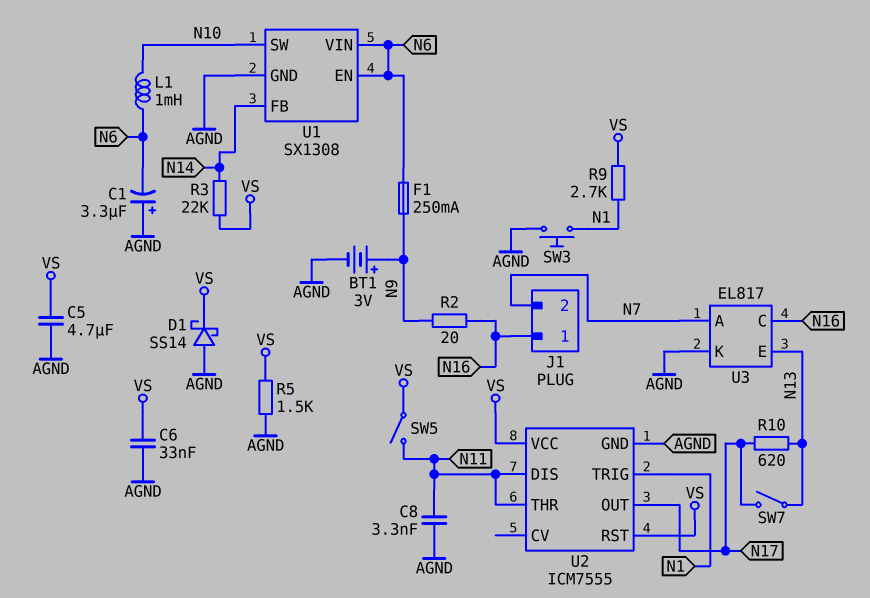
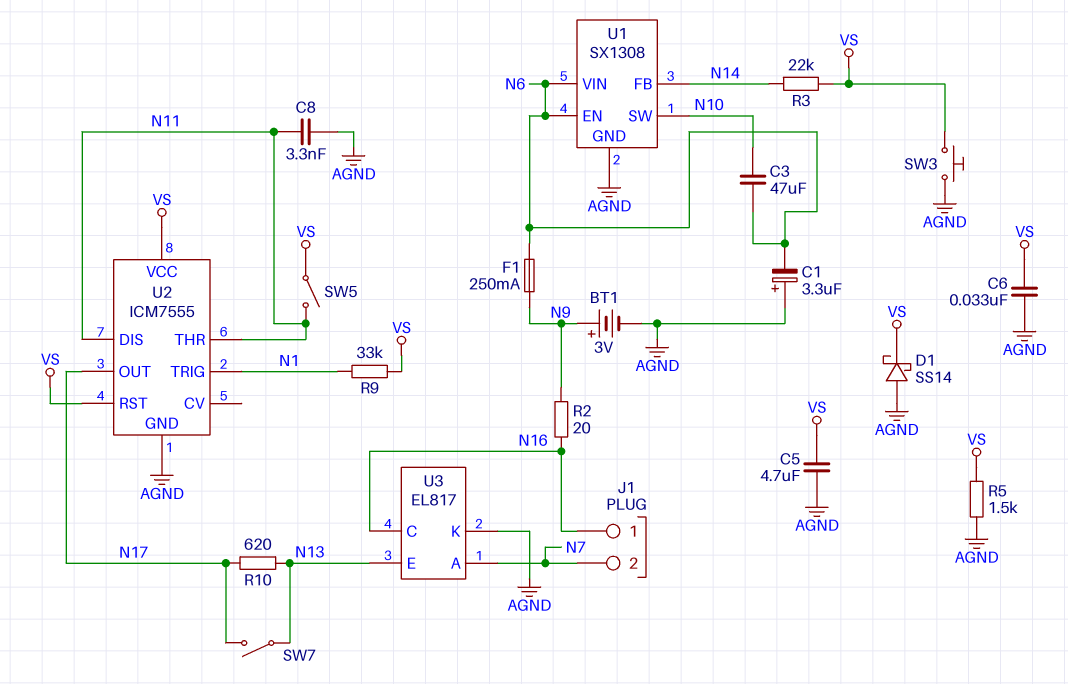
C3: none -> 47uF (N6, N10)
L1: 1mH (N6, N10) -> none
R9: 2.7k (N1, VS) -> 33k (N1, VS)
SW3: button (AGND, N1) -> button (AGND, VS)

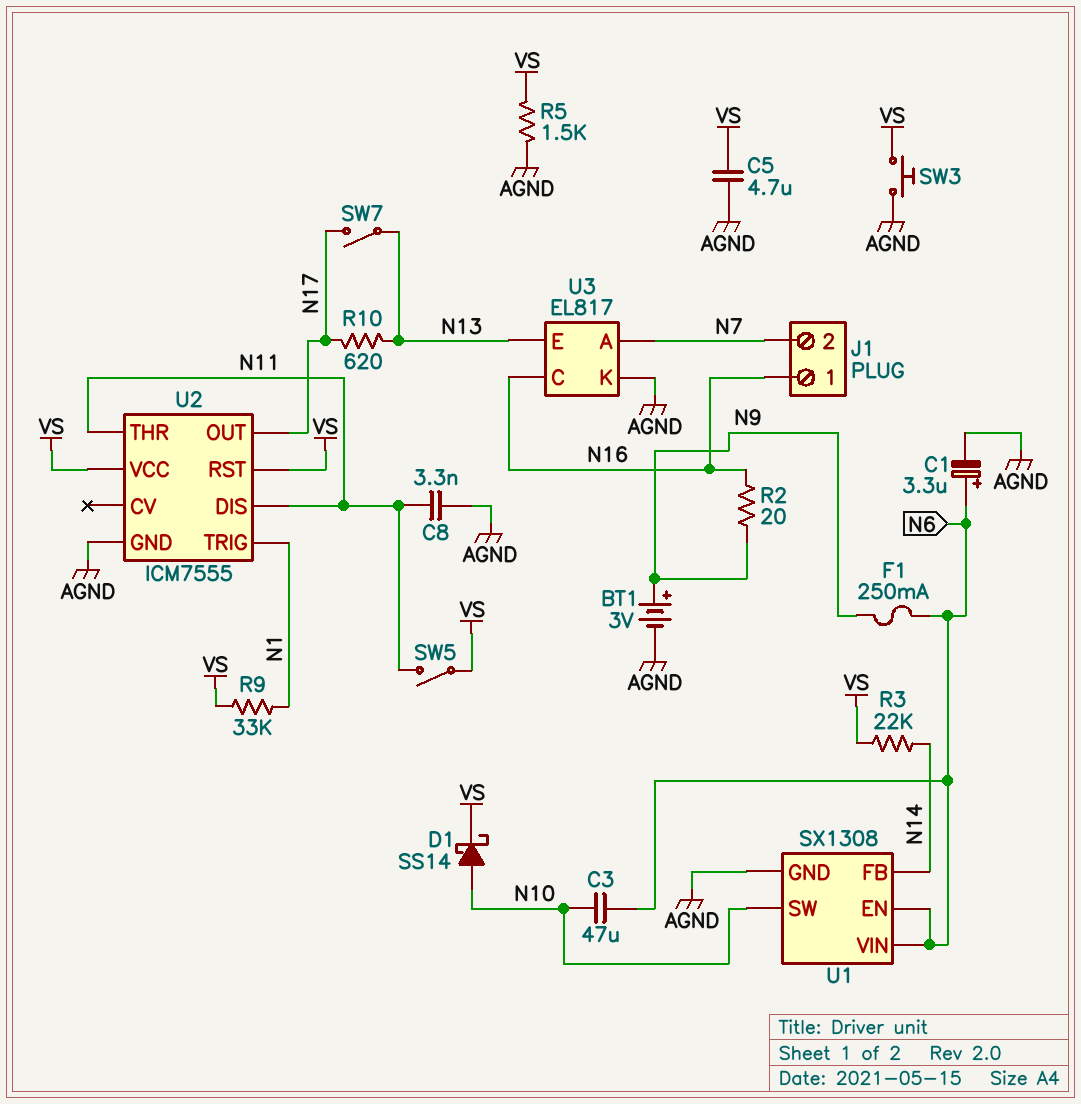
C1: 3.3uF (plus AGND, minus N6) -> 3.3uF (plus N6, minus AGND)
C6: 33nF (AGND, VS) -> none
D1: schottky SS14 (A AGND, K VS) -> schottky SS14 (A N10, K VS)

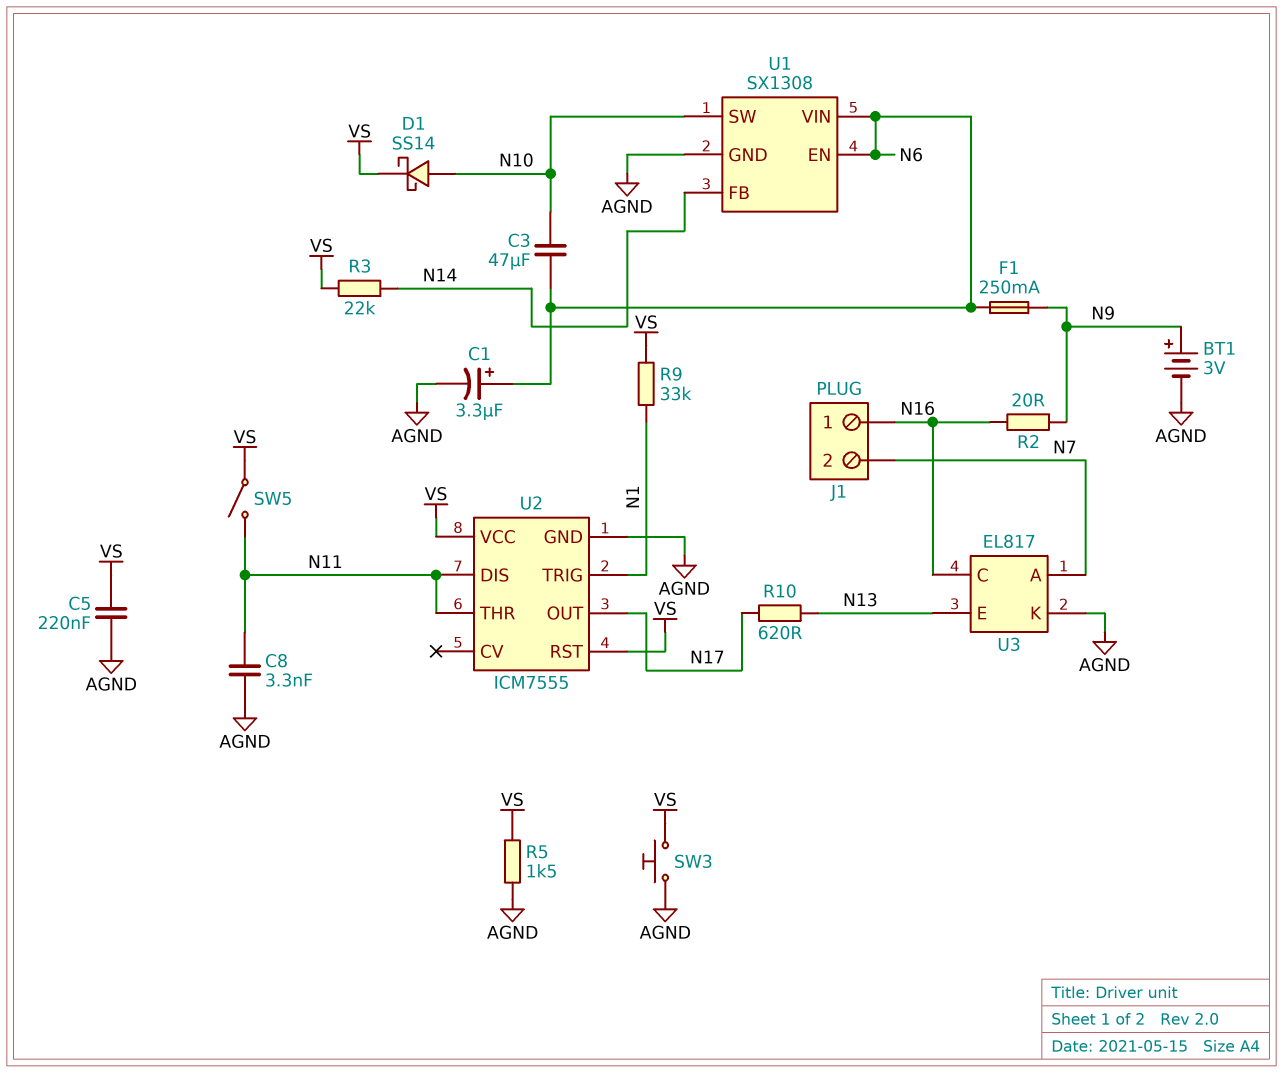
C5: 4.7uF (AGND, VS) -> 220nF (AGND, VS)
SW7: switch (N13, N17) -> none

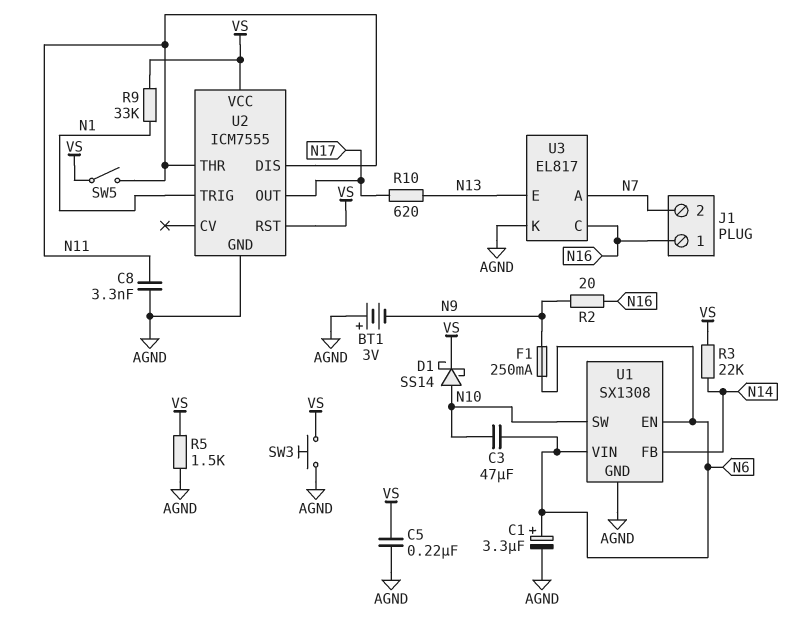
BT1: 3V (plus N9, minus AGND) -> 3V (plus AGND, minus N9)

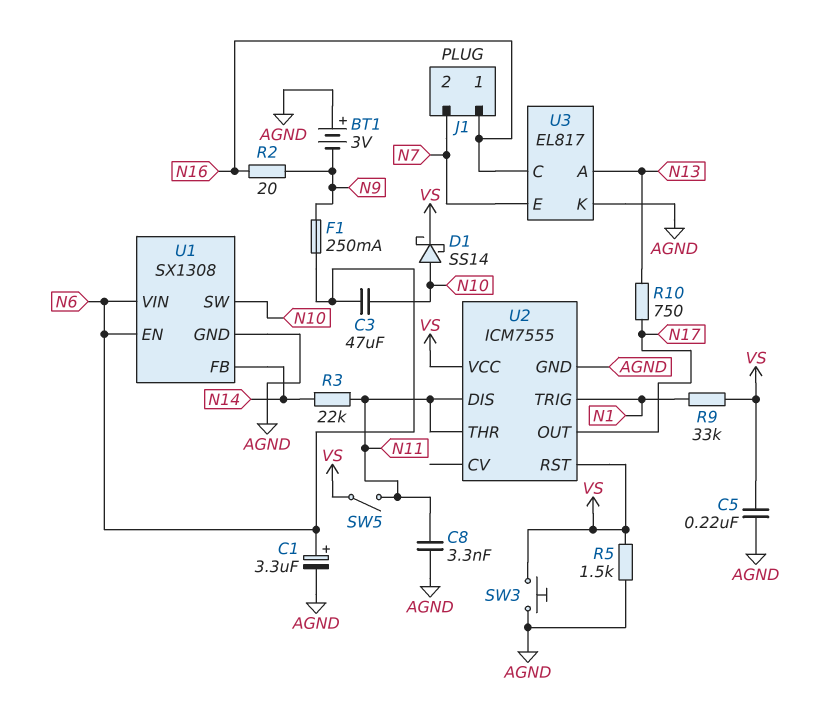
R3: 22k (N14, VS) -> 22k (N11, N14)
R10: 620 (N13, N17) -> 750 (N13, N17)
U3 pin A: N7 -> N13
U3 pin E: N13 -> N7

